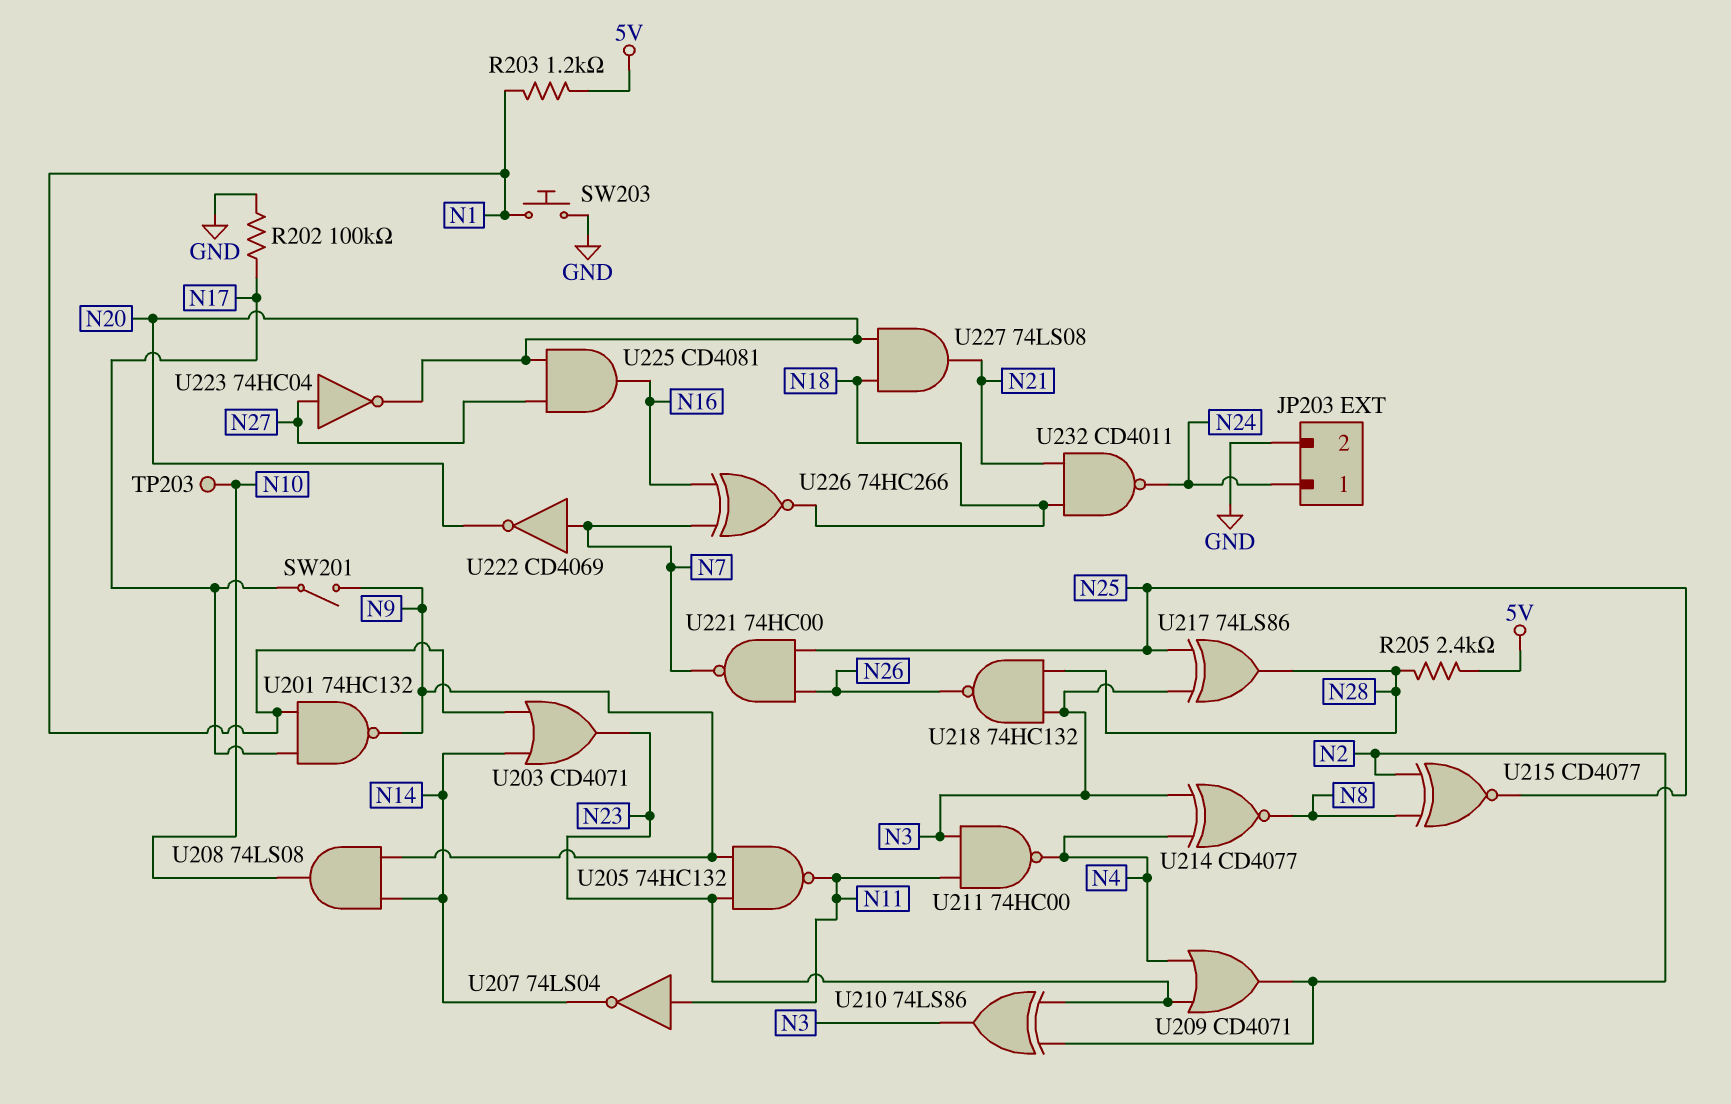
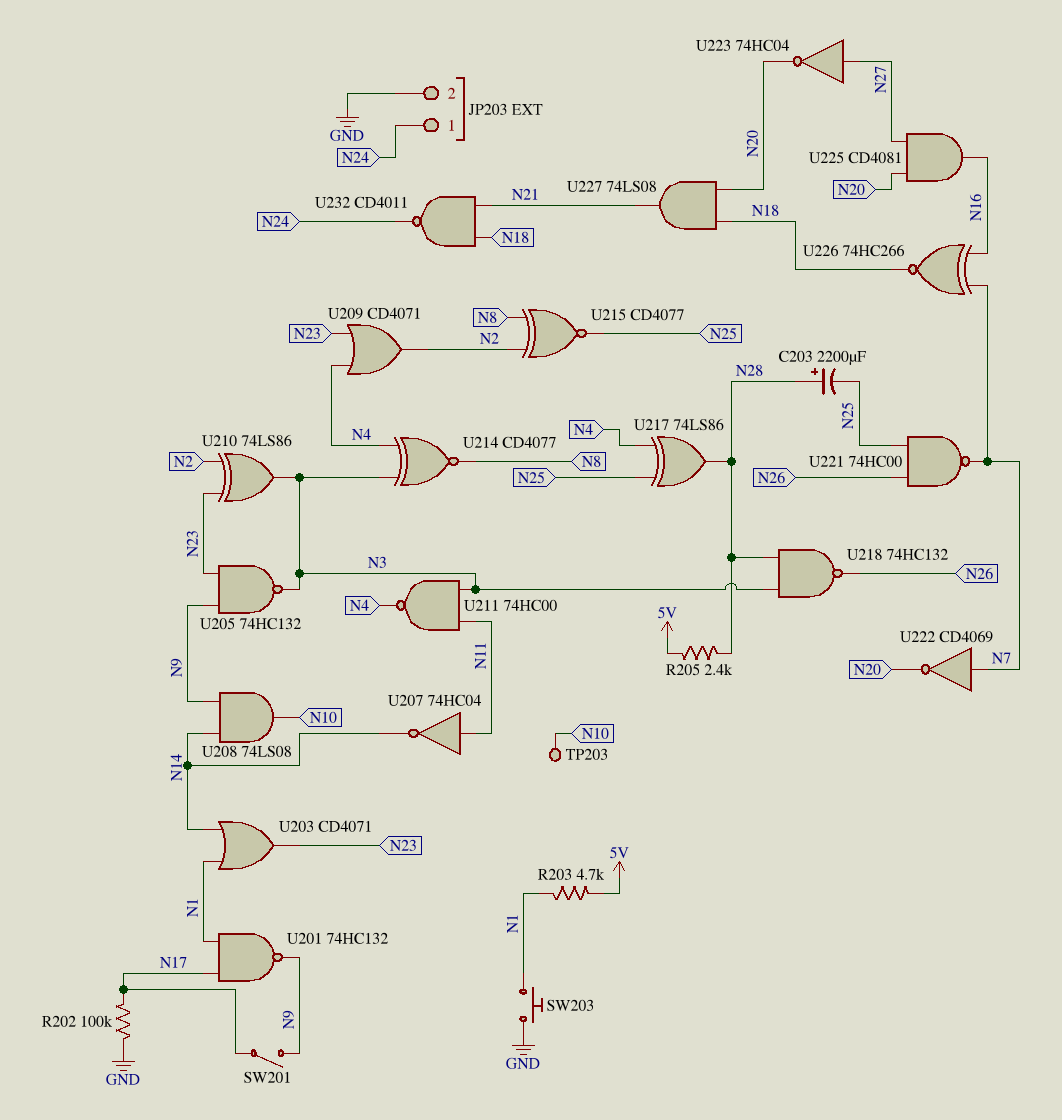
C203: none -> 2200uF (plus N28, minus N25)
R203: 1.2k (5V, N1) -> 4.7k (5V, N1)
U205: NAND 74HC132 (in N9, in N23, out N11) -> NAND 74HC132 (in N9, in N23, out N3)
U207: NOT 74LS04 (in N11, out N14) -> NOT 74HC04 (in N11, out N14)
U217: XOR 74LS86 (in N3, in N25, out N28) -> XOR 74LS86 (in N4, in N25, out N28)

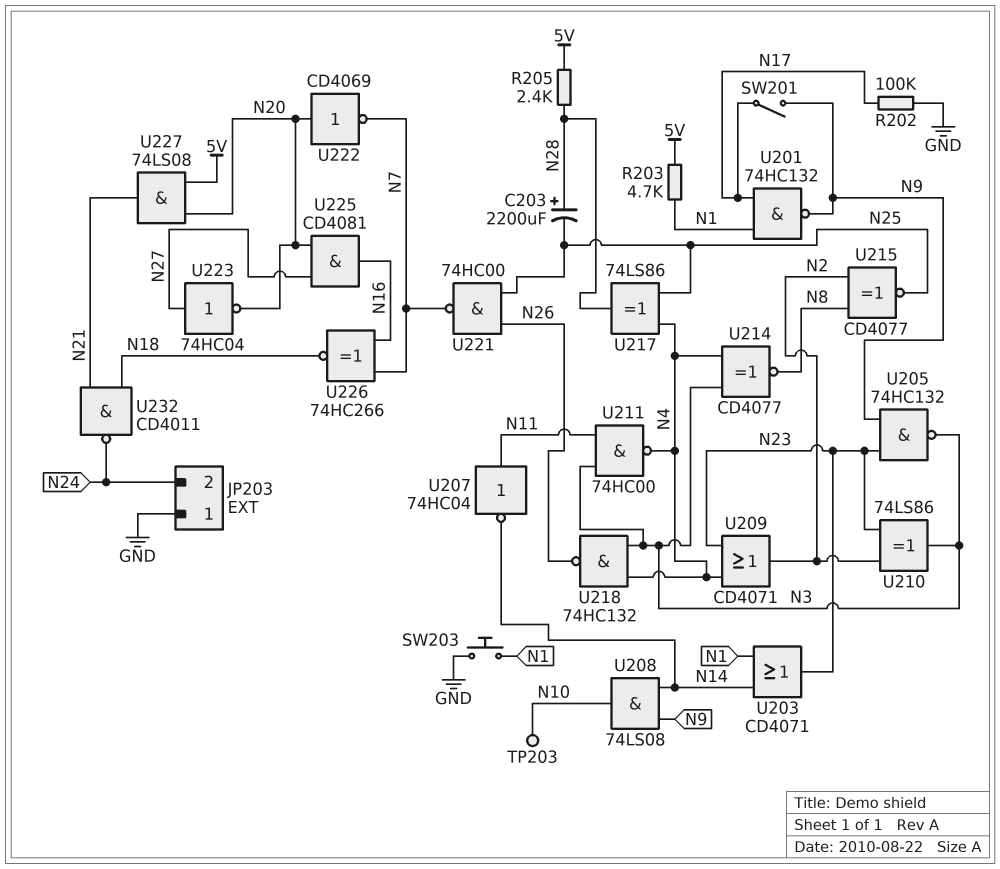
JP203 pin 1: N24 -> GND
JP203 pin 2: GND -> N24
U218: NAND 74HC132 (in N3, in N28, out N26) -> NAND 74HC132 (in N3, in N4, out N26)
U222: NOT CD4069 (in N7, out N20) -> NOT CD4069 (in N20, out N7)
U227: AND 74LS08 (in N18, in N20, out N21) -> AND 74LS08 (in 5V, in N20, out N21)

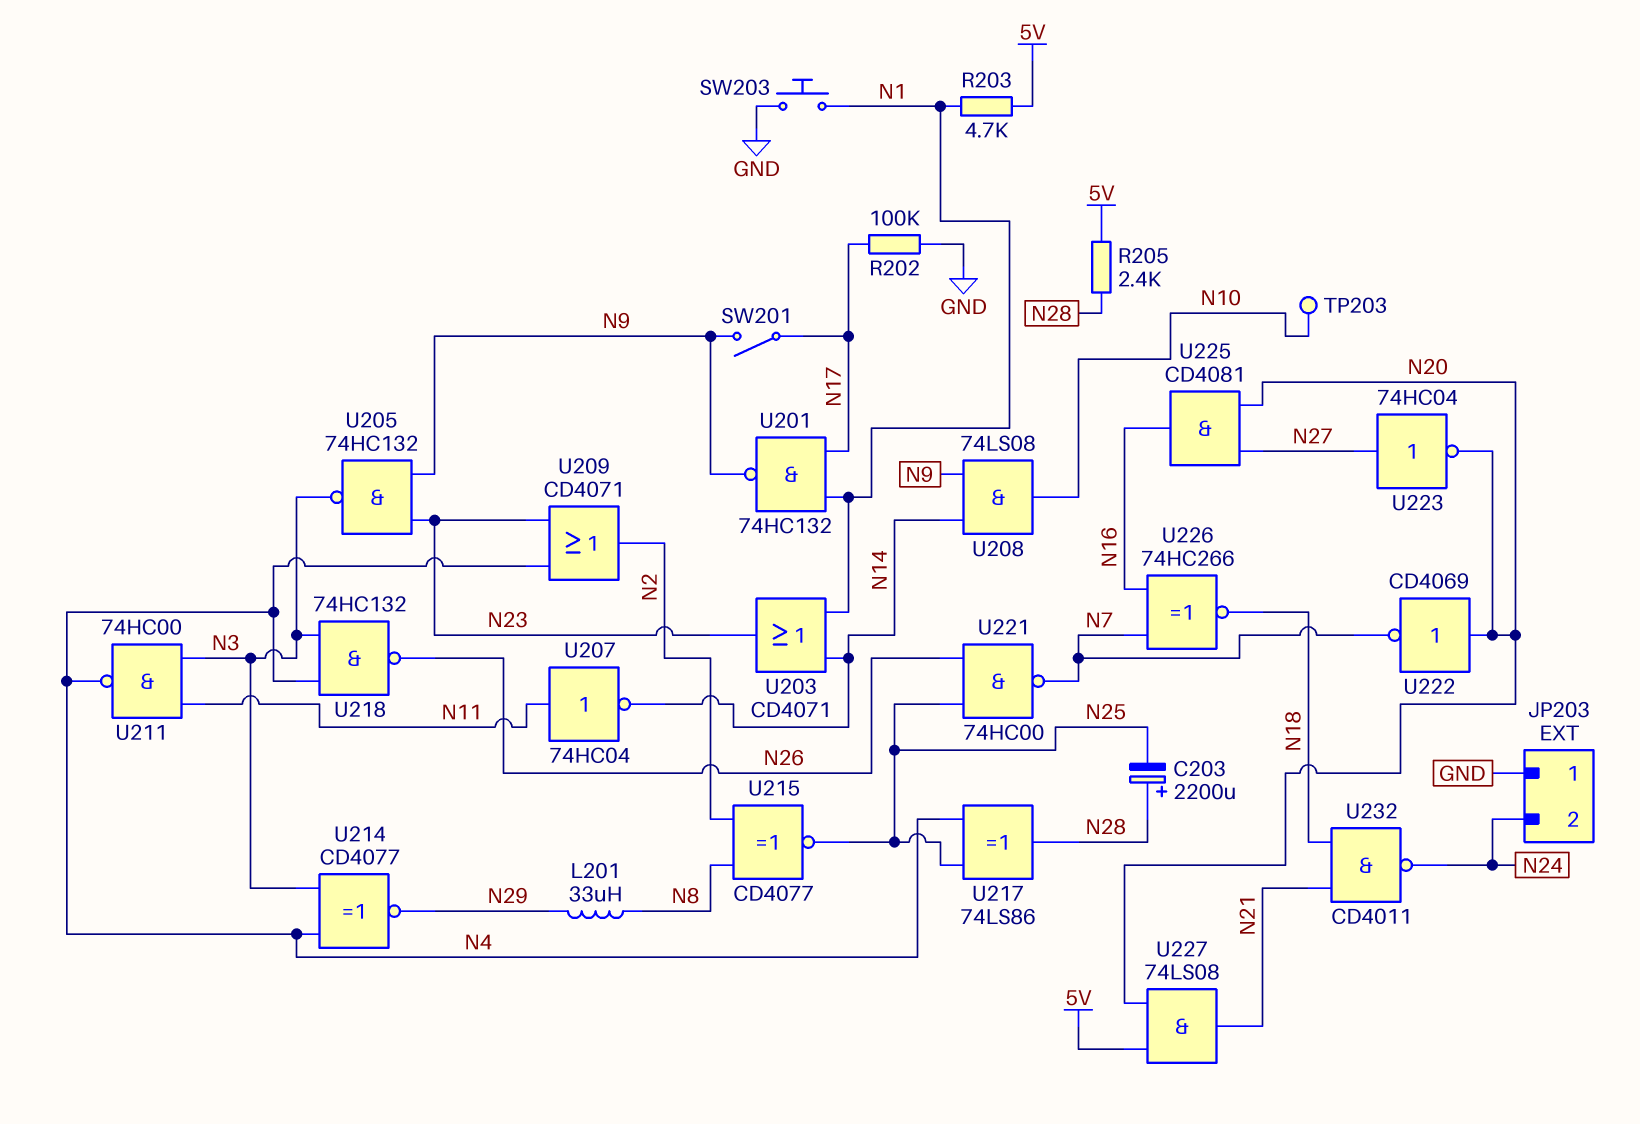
L201: none -> 33uH (N8, N29)
U210: XOR 74LS86 (in N2, in N23, out N3) -> none
U214: XNOR CD4077 (in N3, in N4, out N8) -> XNOR CD4077 (in N3, in N4, out N29)

